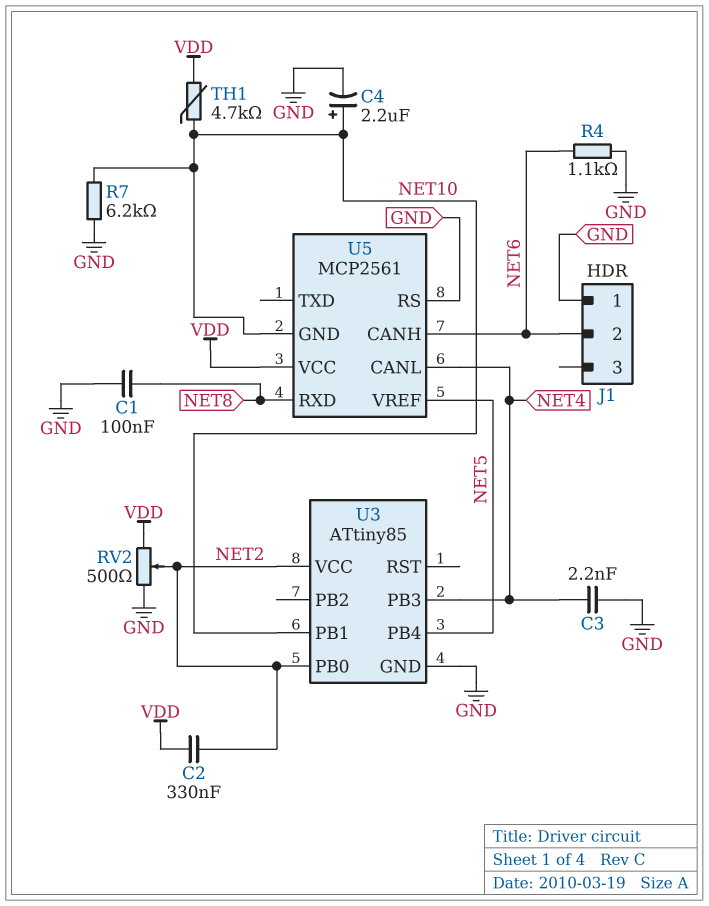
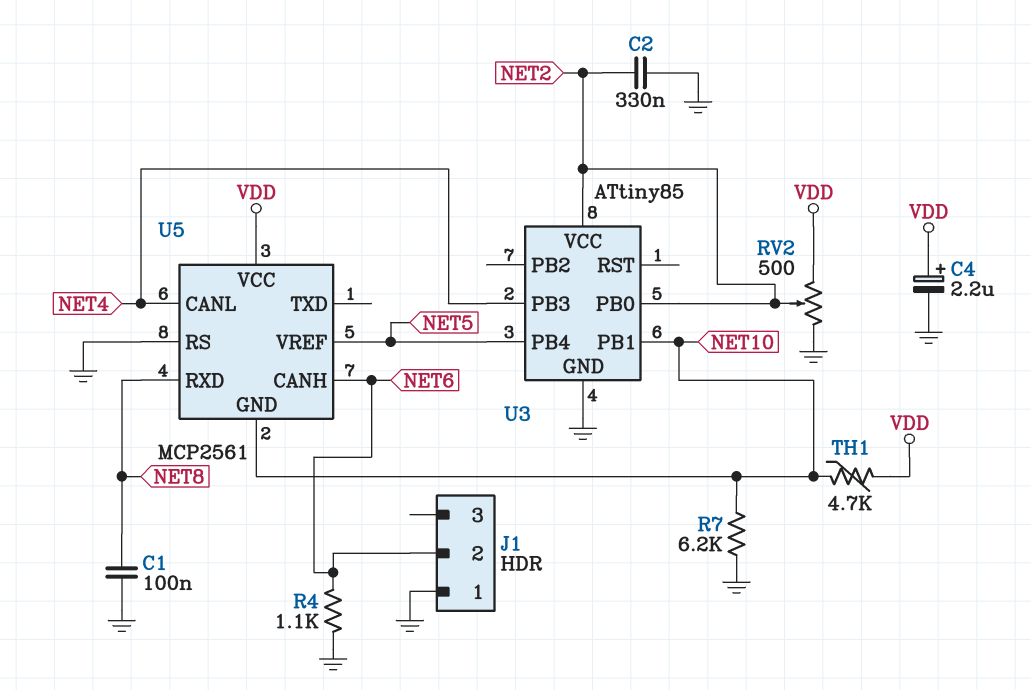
C2: 330nF (NET2, VDD) -> 330nF (GND, NET2)
C3: 2.2nF (GND, NET4) -> none
C4: 2.2uF (plus NET10, minus GND) -> 2.2uF (plus VDD, minus GND)

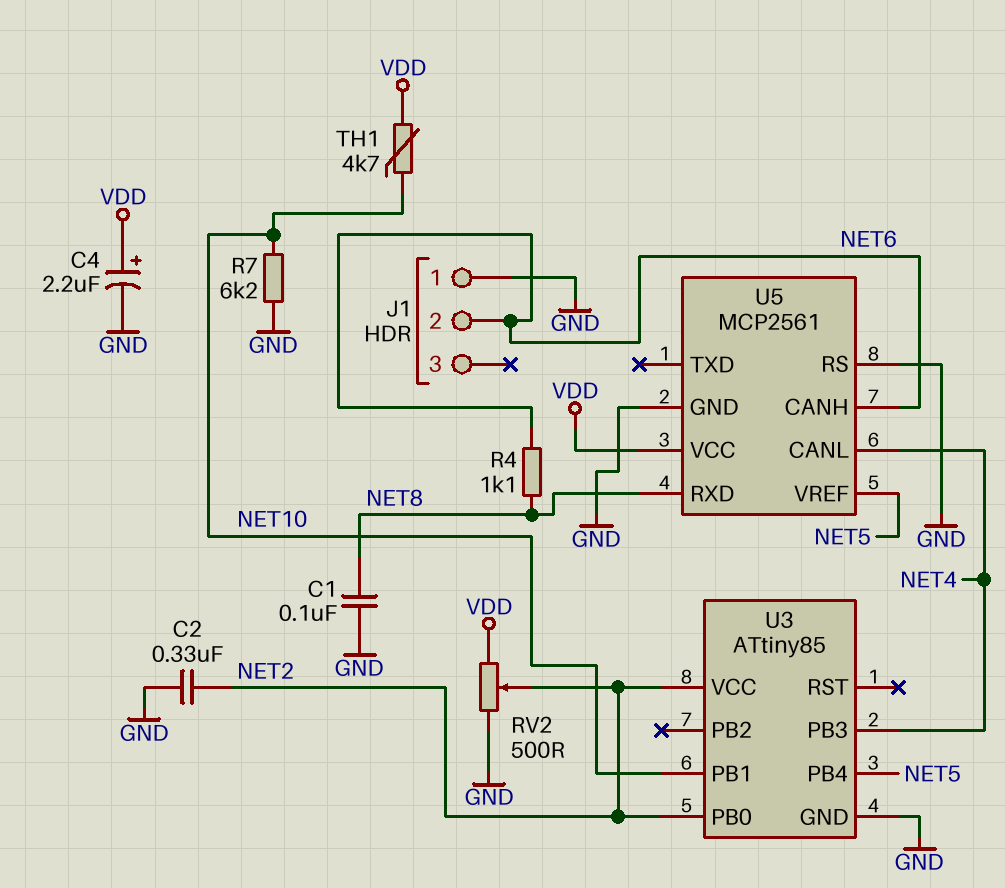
R4: 1.1k (GND, NET6) -> 1.1k (NET6, NET8)
U5 pin GND: NET10 -> GND

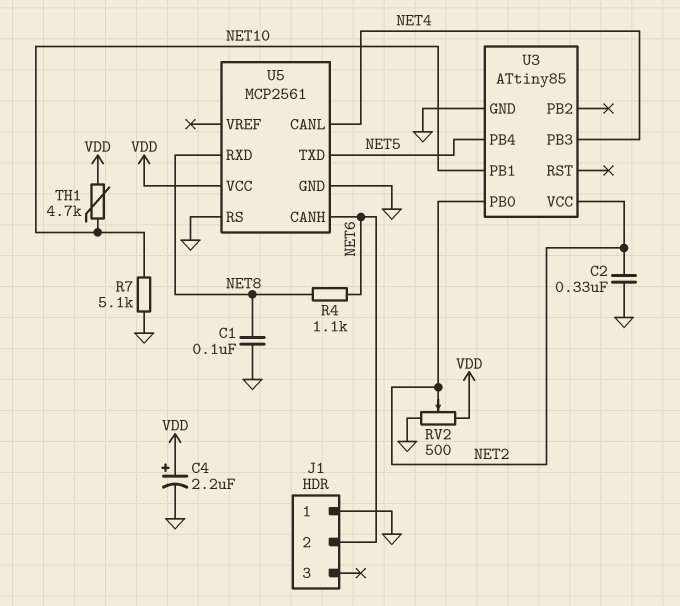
R7: 6.2k (GND, NET10) -> 5.1k (GND, NET10)
U5 pin TXD: none -> NET5
U5 pin VREF: NET5 -> none

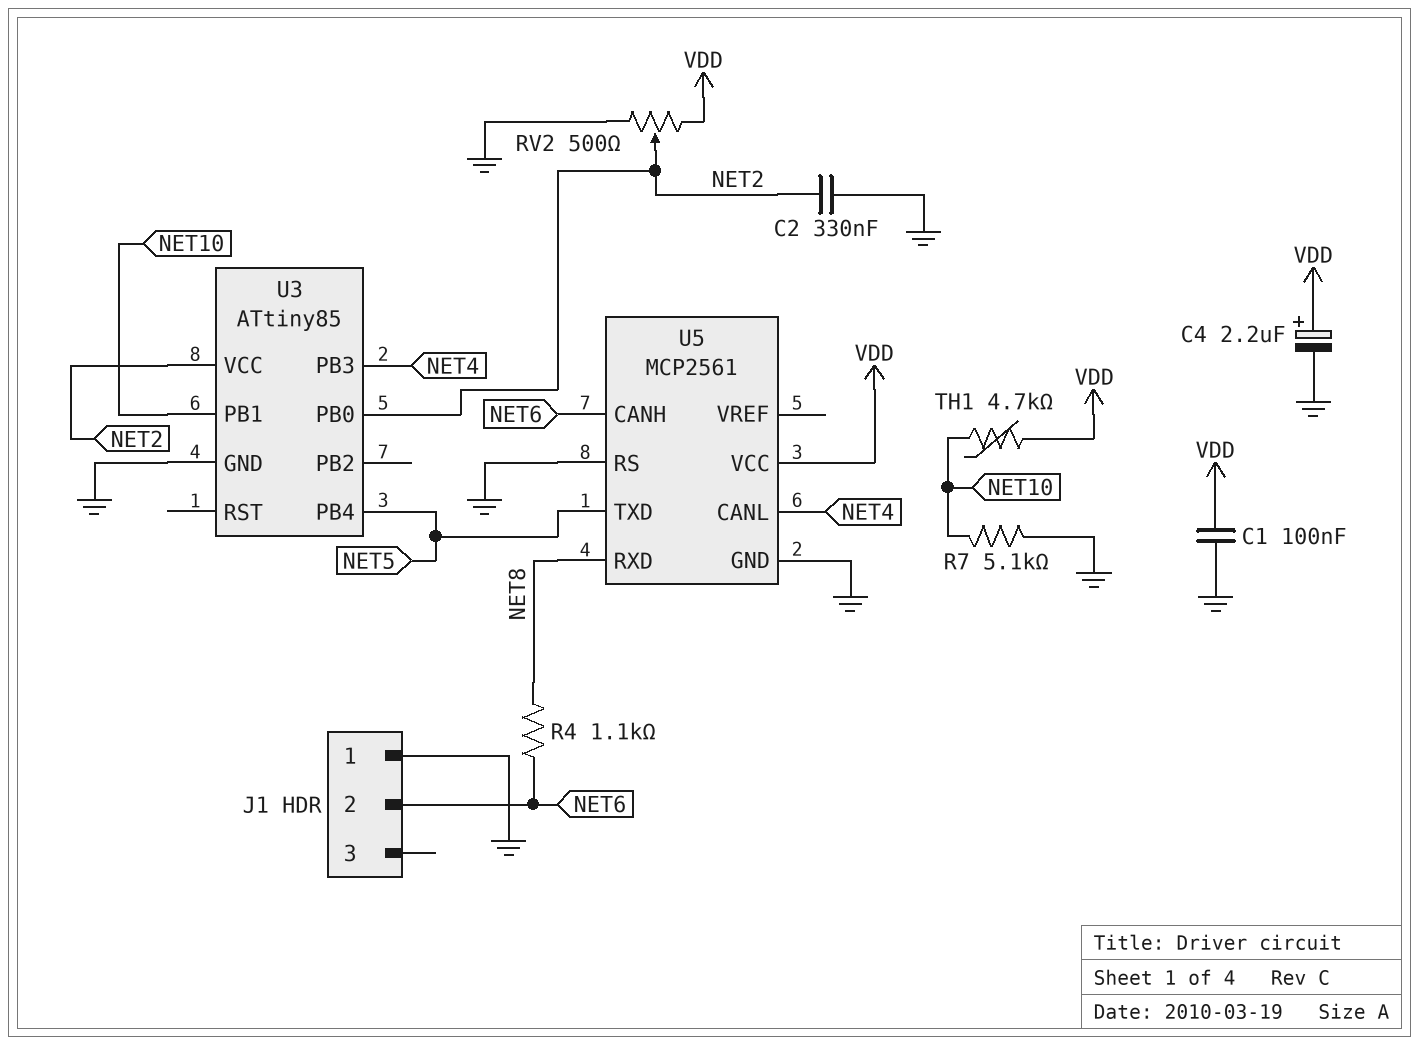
C1: 100nF (GND, NET8) -> 100nF (GND, VDD)

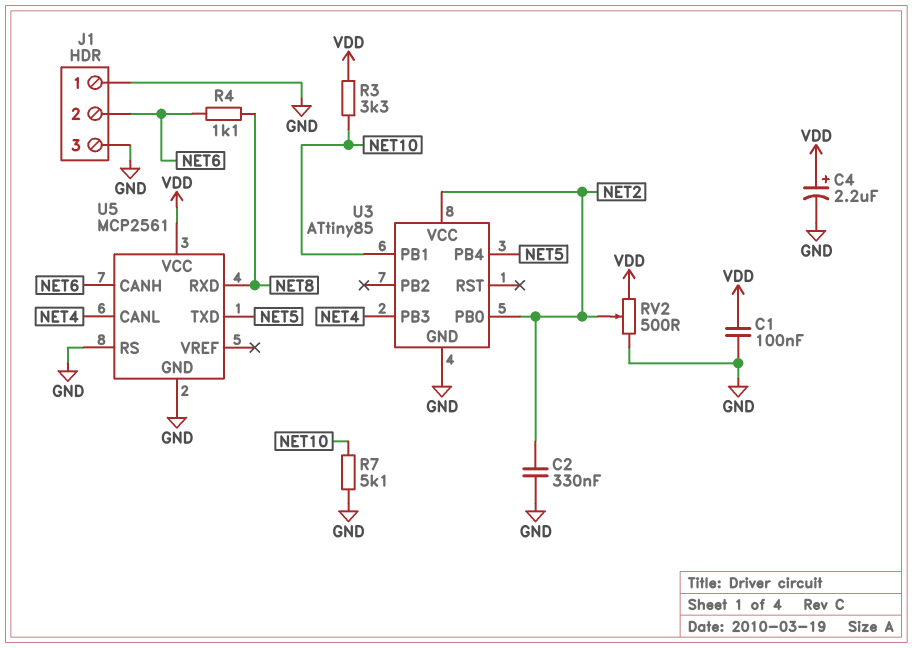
J1 pin 3: none -> GND
R3: none -> 3.3k (NET10, VDD)
TH1: 4.7k (NET10, VDD) -> none

